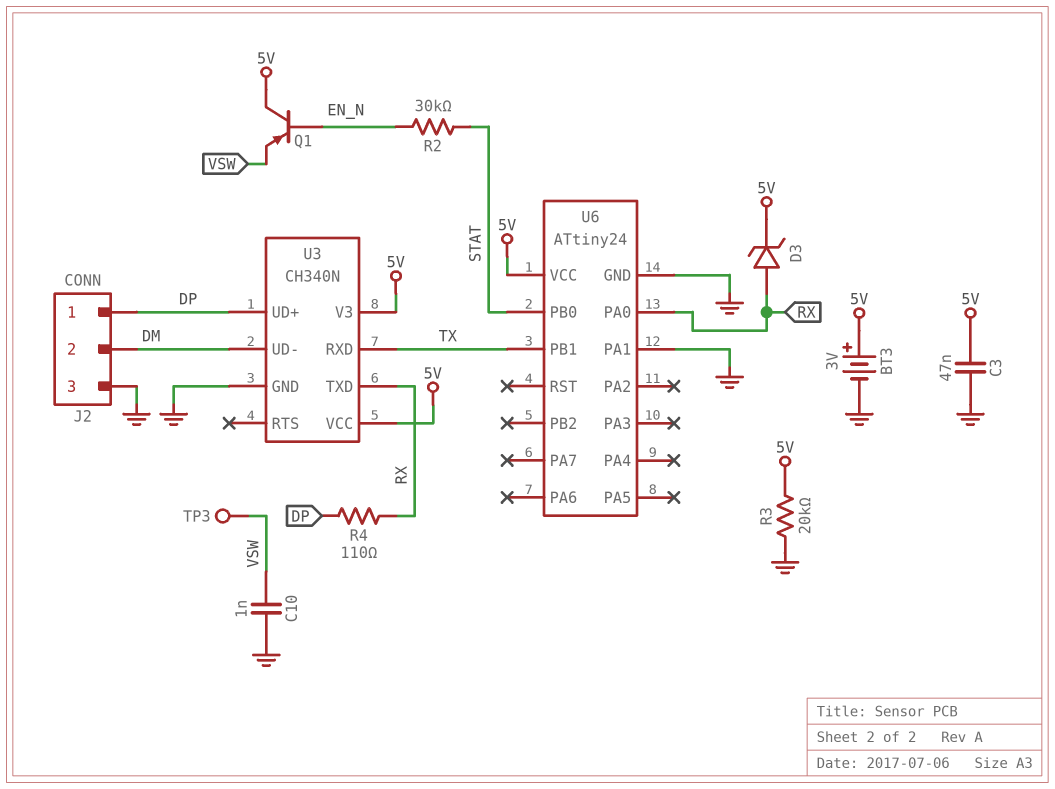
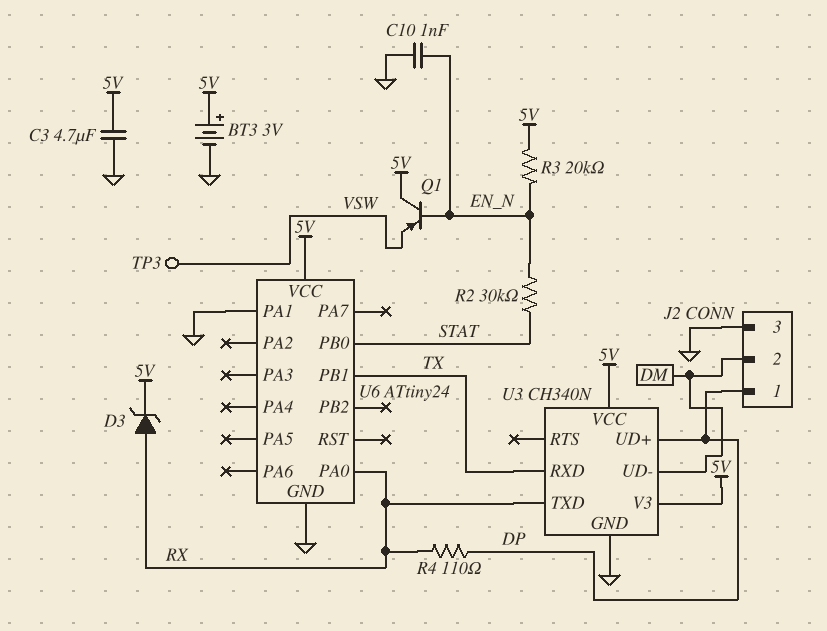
C3: 47nF (5V, GND) -> 4.7uF (5V, GND)
C10: 1nF (GND, VSW) -> 1nF (EN_N, GND)
R3: 20k (5V, GND) -> 20k (5V, EN_N)

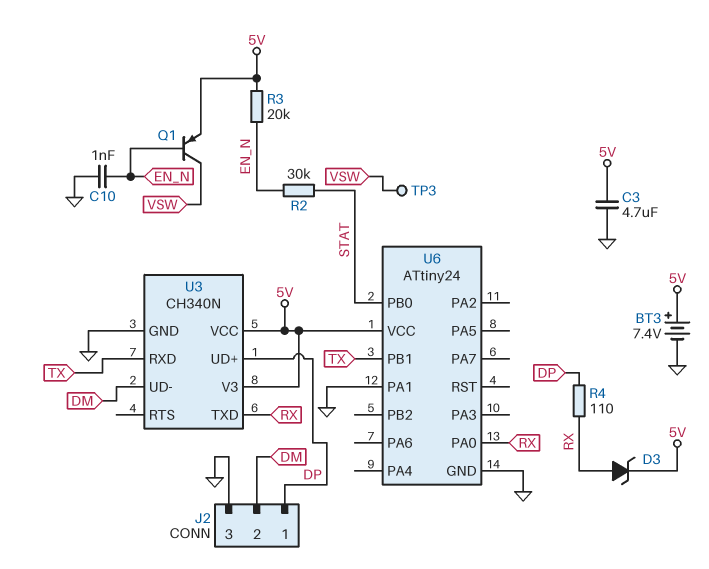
BT3: 3V (plus 5V, minus GND) -> 7.4V (plus 5V, minus GND)
Q1: PNP (B EN_N, C 5V, E VSW) -> PNP (B EN_N, C VSW, E 5V)

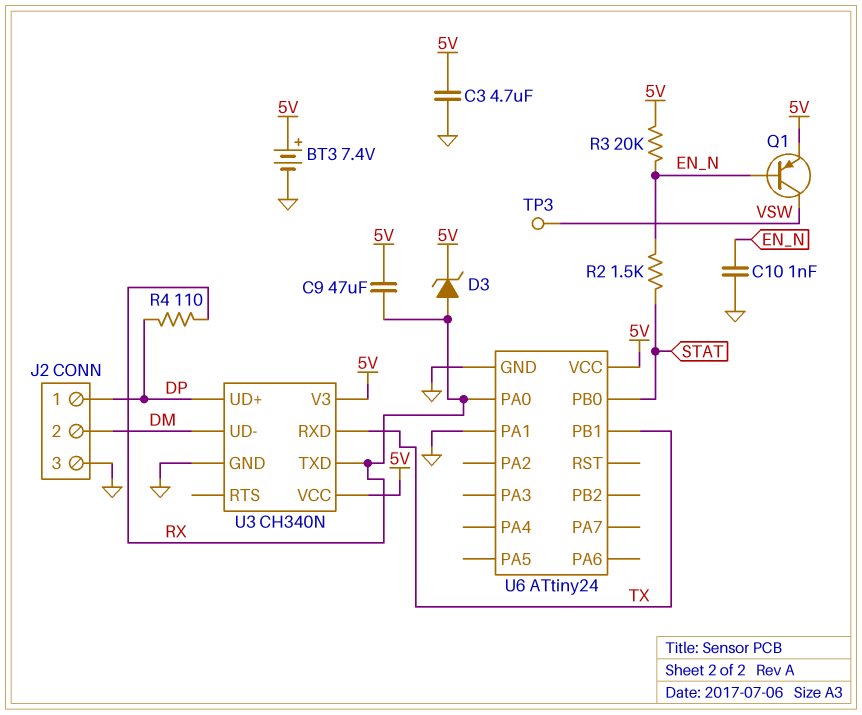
C9: none -> 47uF (5V, RX)
R2: 30k (EN_N, STAT) -> 1.5k (EN_N, STAT)

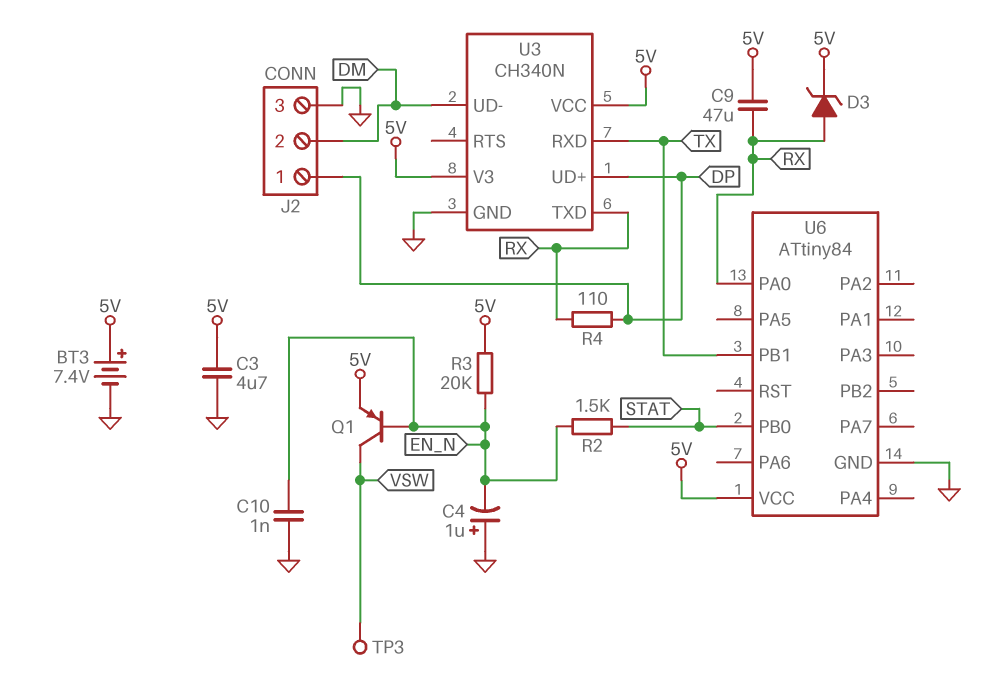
C4: none -> 1uF (plus GND, minus EN_N)
U6: ATtiny24 -> ATtiny84
U6 pin PA1: GND -> none

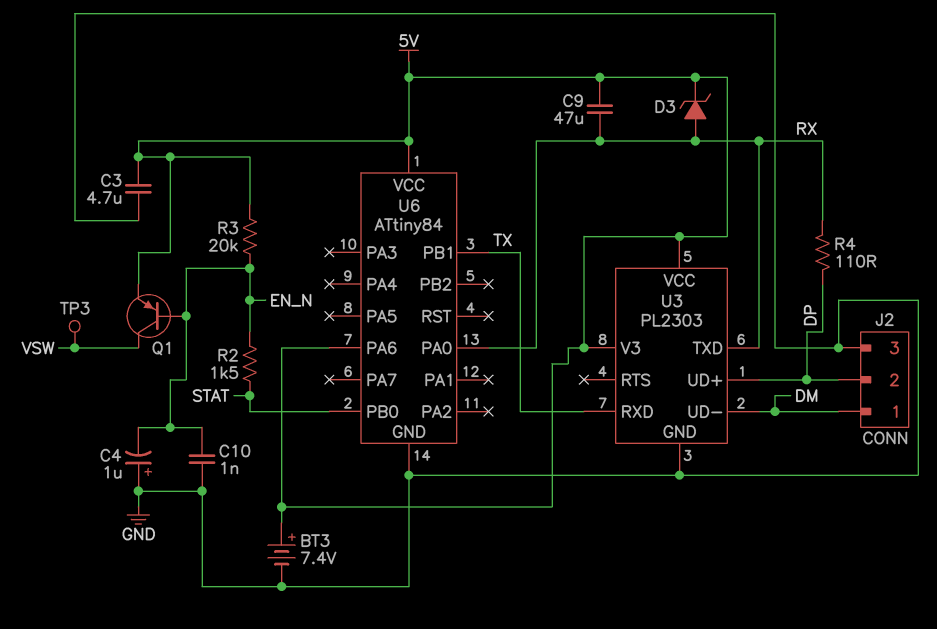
J2 pin 1: DP -> DM
J2 pin 2: DM -> DP
U3: CH340N -> PL2303
U6 pin PA6: none -> 5V

